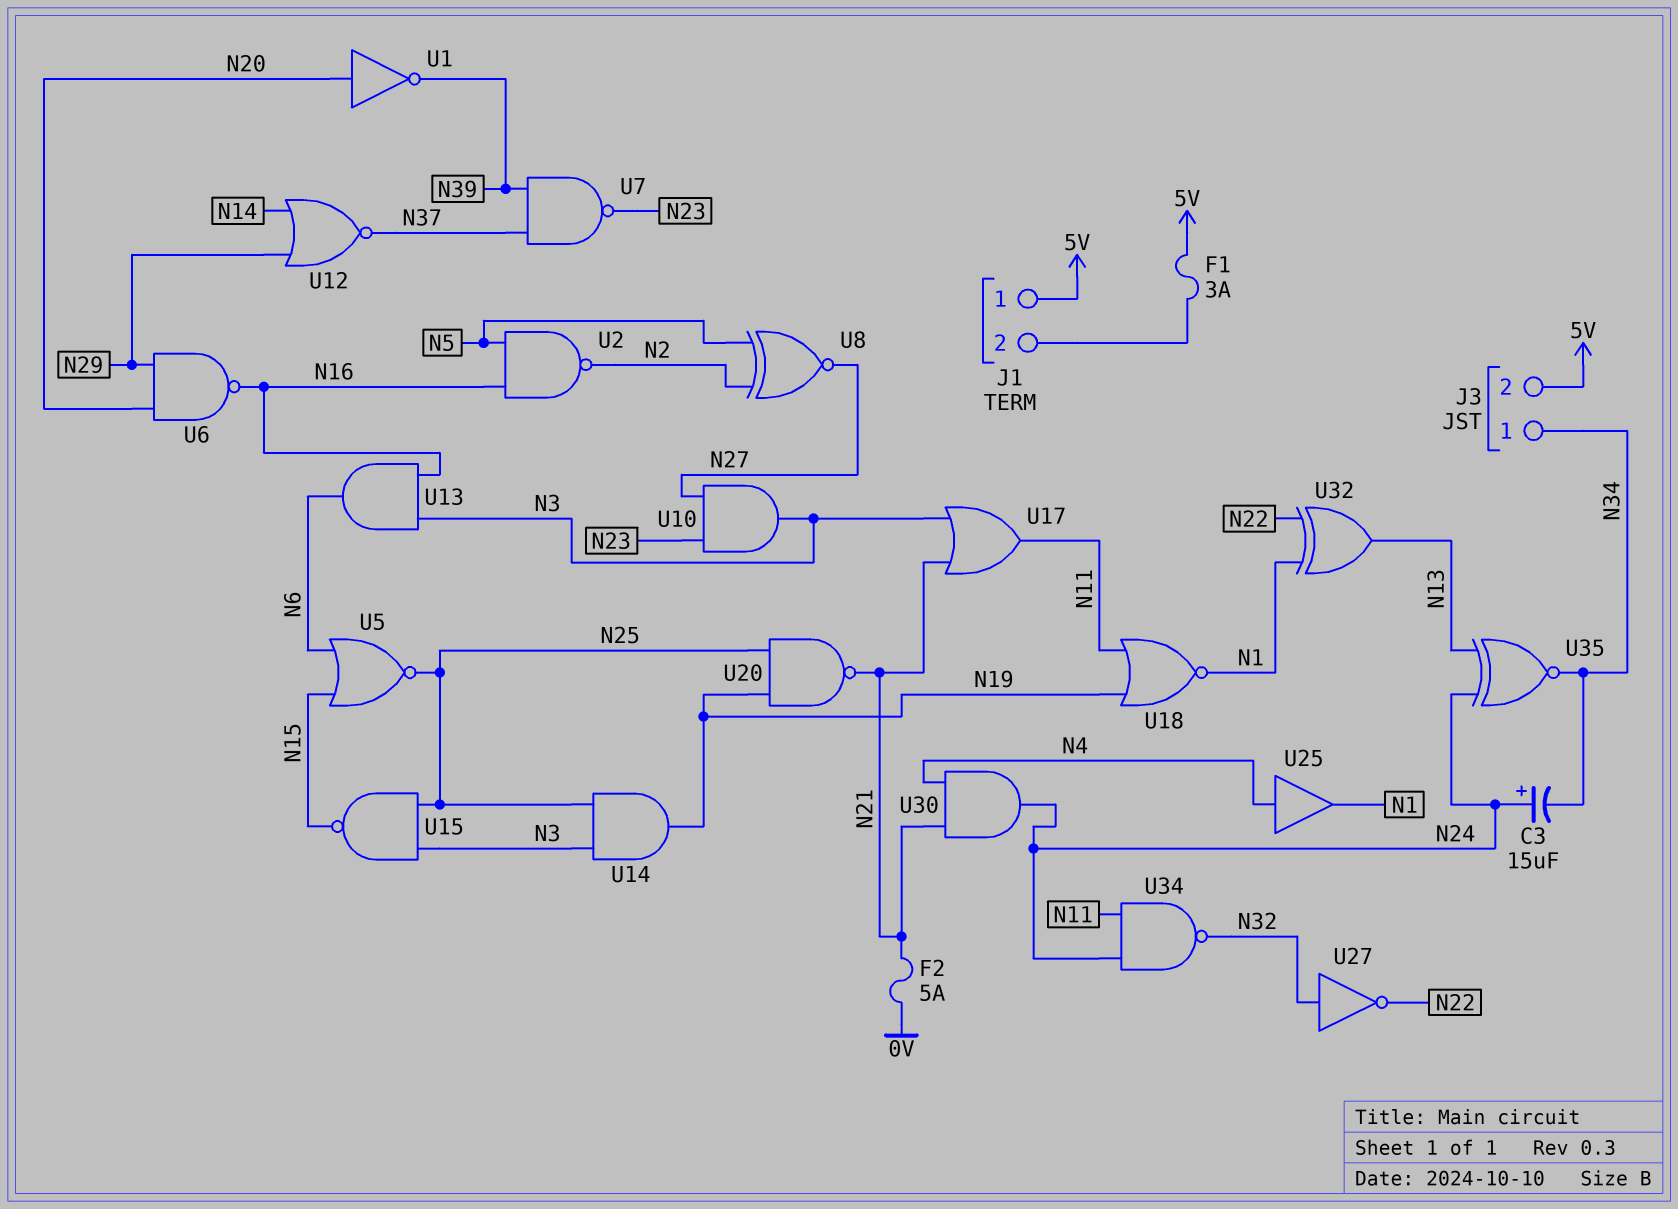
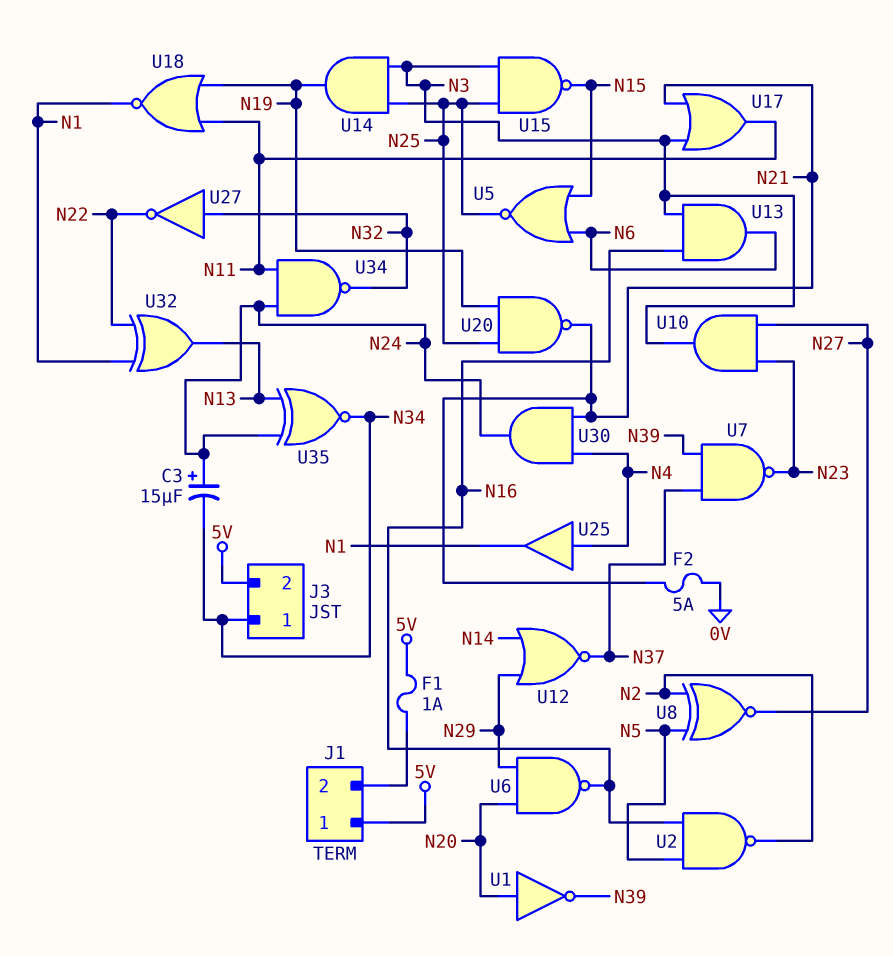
F1: 3A (5V, J1/2) -> 1A (5V, J1/2)

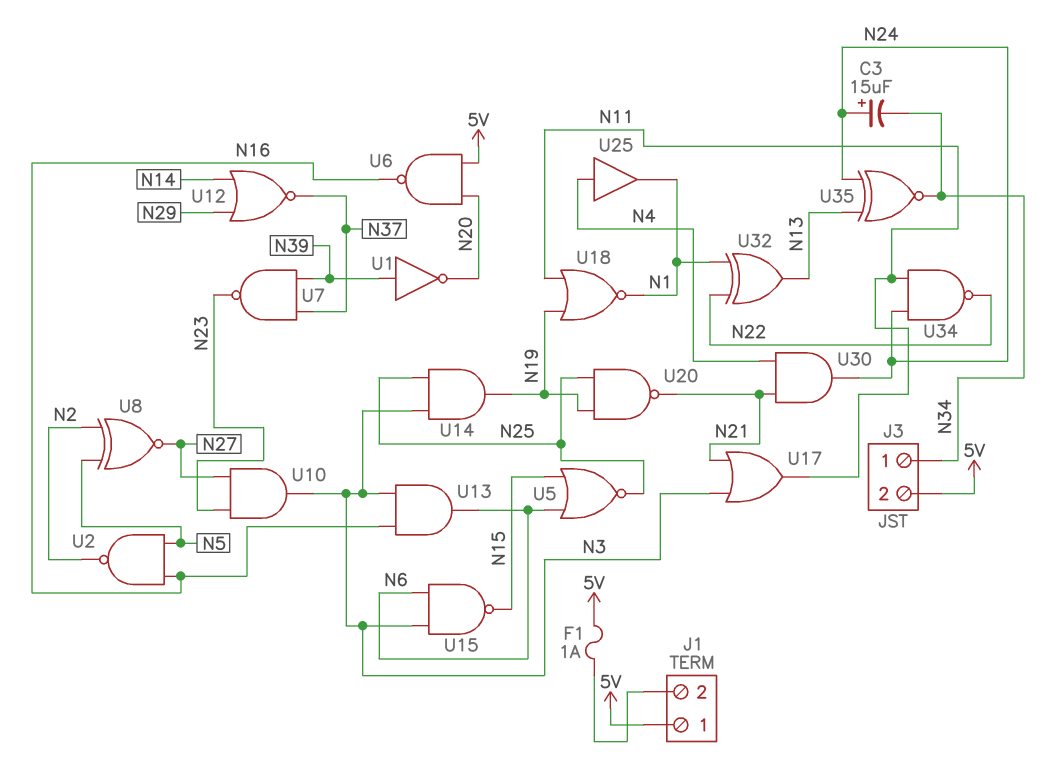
F2: 5A (0V, N21) -> none
U1: NOT (in N20, out N39) -> NOT (in N39, out N20)
U6: NAND (in N20, in N29, out N16) -> NAND (in 5V, in N20, out N16)
U15: NAND (in N3, in N25, out N15) -> NAND (in N3, in N6, out N15)
U27: NOT (in N32, out N22) -> none
U34: NAND (in N11, in N24, out N32) -> NAND (in N11, in N24, out N22)

